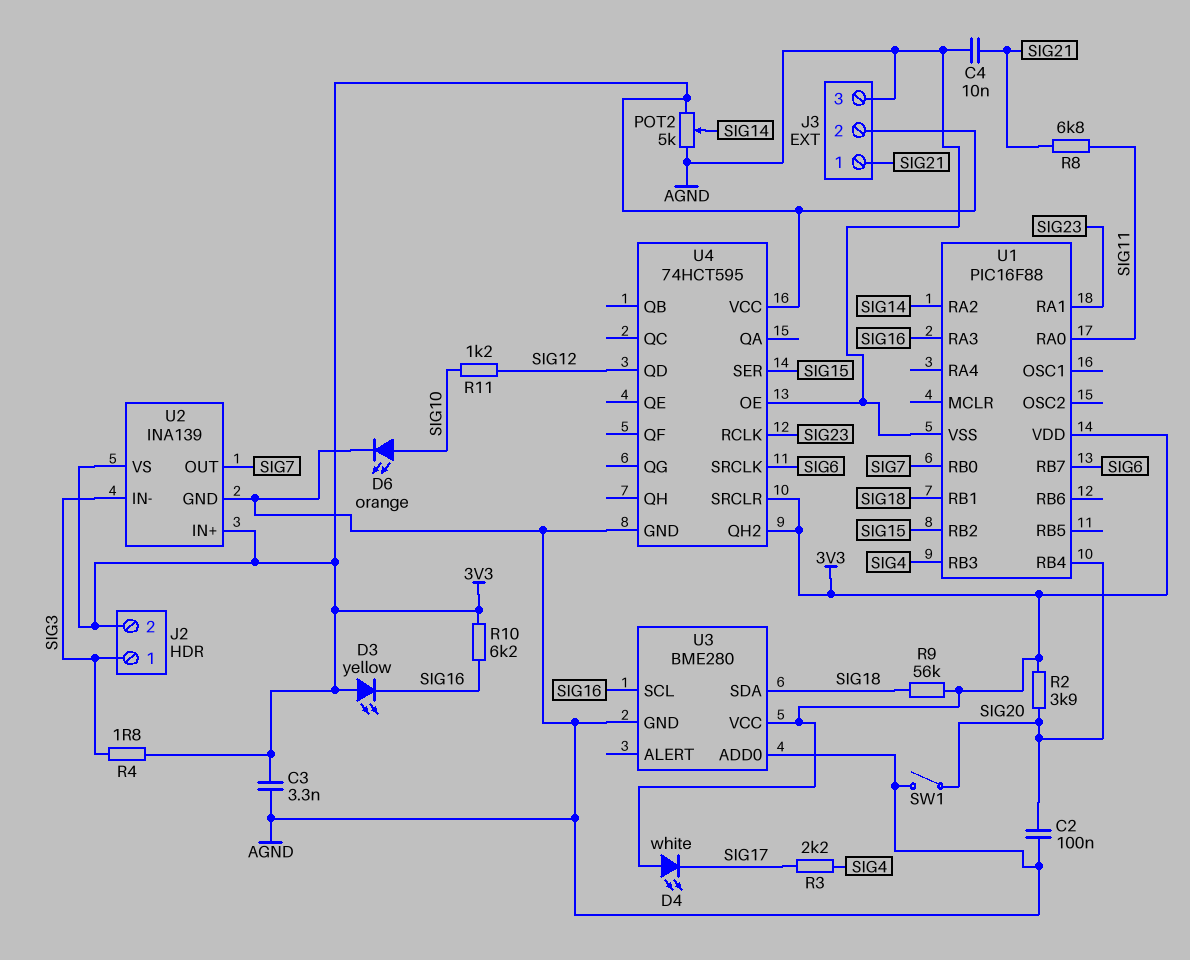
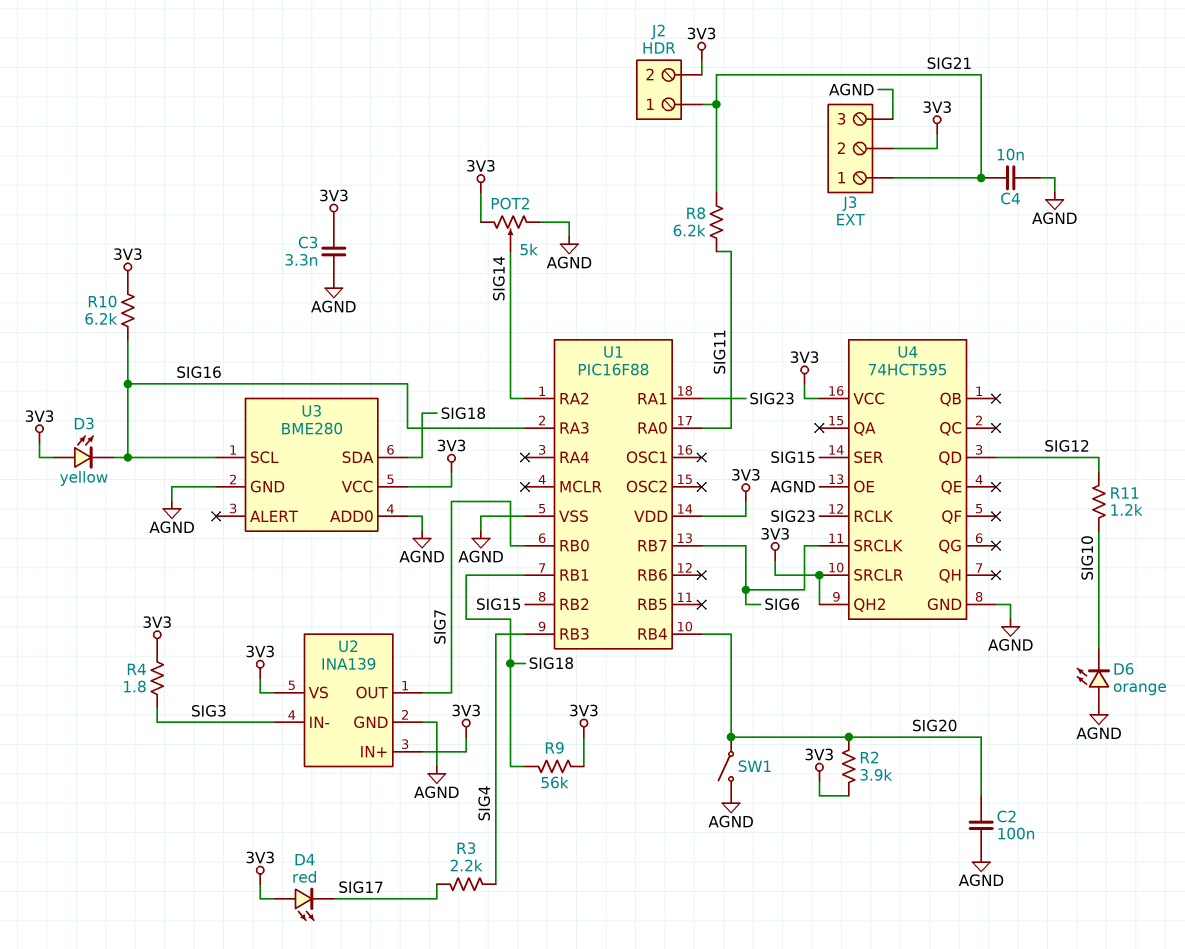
D4: LED white (A 3V3, K SIG17) -> LED red (A 3V3, K SIG17)
D6: LED orange (A SIG10, K AGND) -> LED orange (A AGND, K SIG10)
J2 pin 1: SIG3 -> SIG21
R8: 6.8k (SIG11, SIG21) -> 6.2k (SIG11, SIG21)

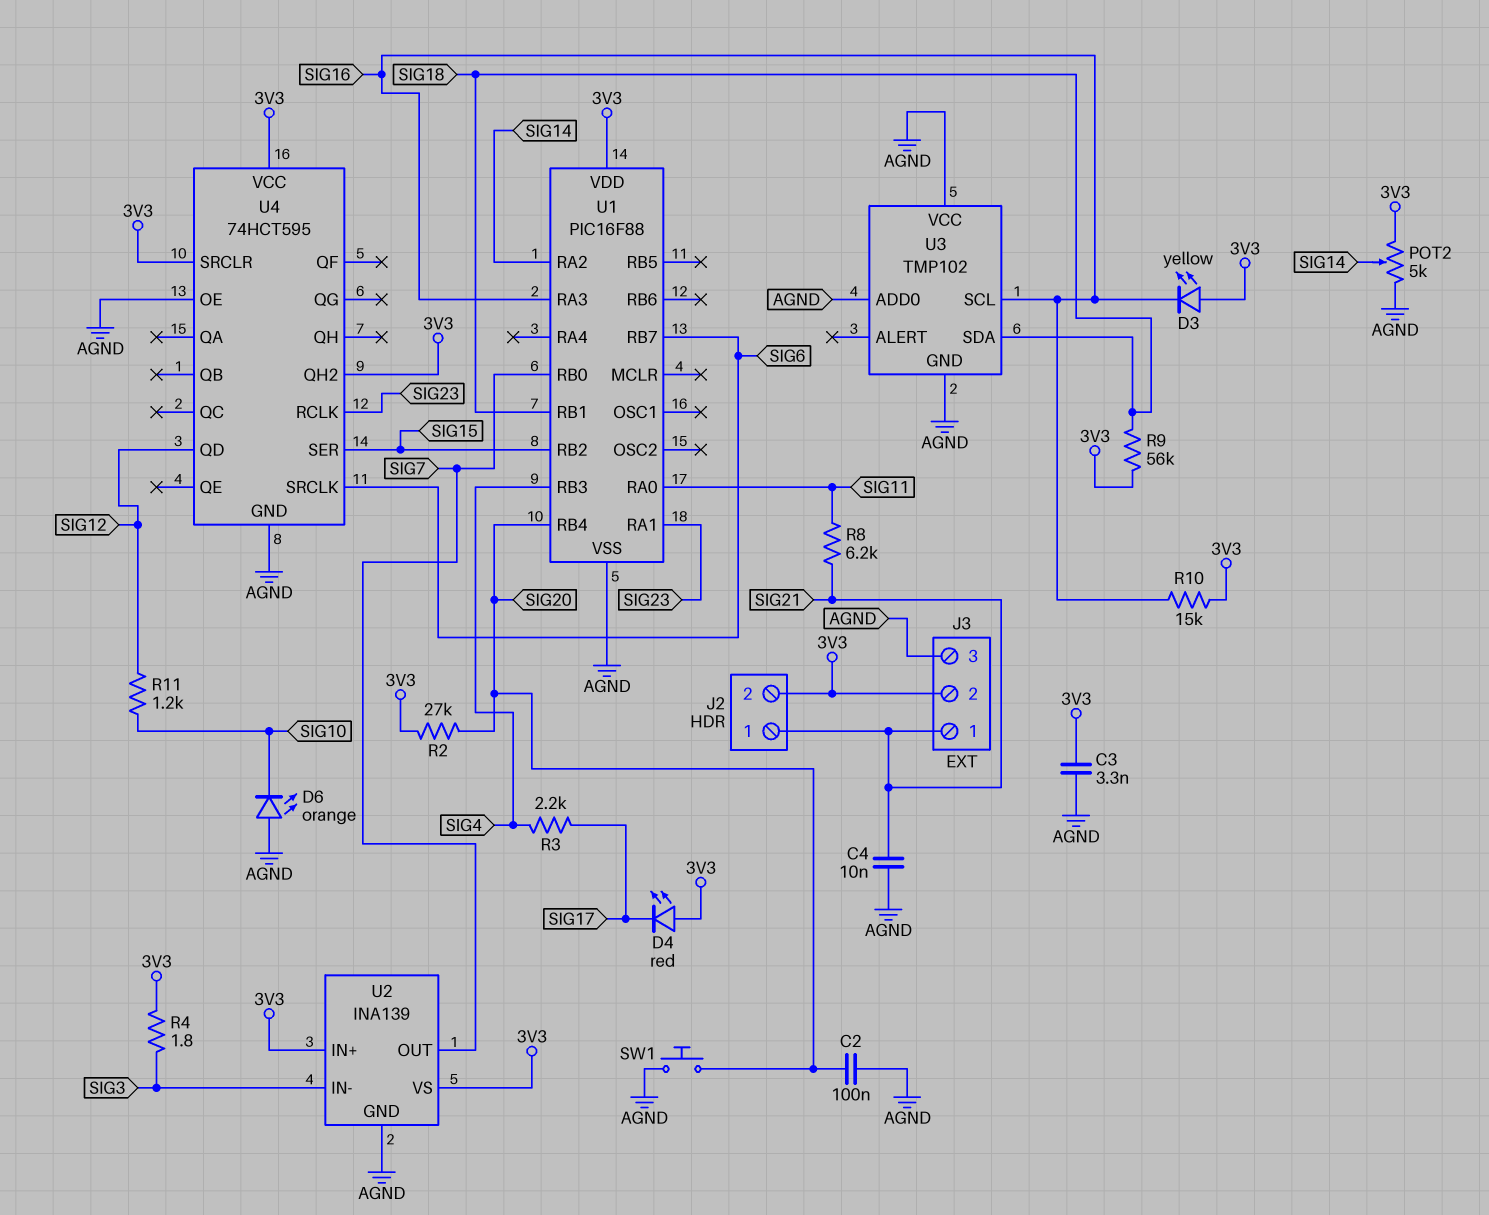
R2: 3.9k (3V3, SIG20) -> 27k (3V3, SIG20)
R10: 6.2k (3V3, SIG16) -> 15k (3V3, SIG16)
SW1: switch (AGND, SIG20) -> button (AGND, SIG20)
U3: BME280 -> TMP102
U3 pin VCC: 3V3 -> AGND

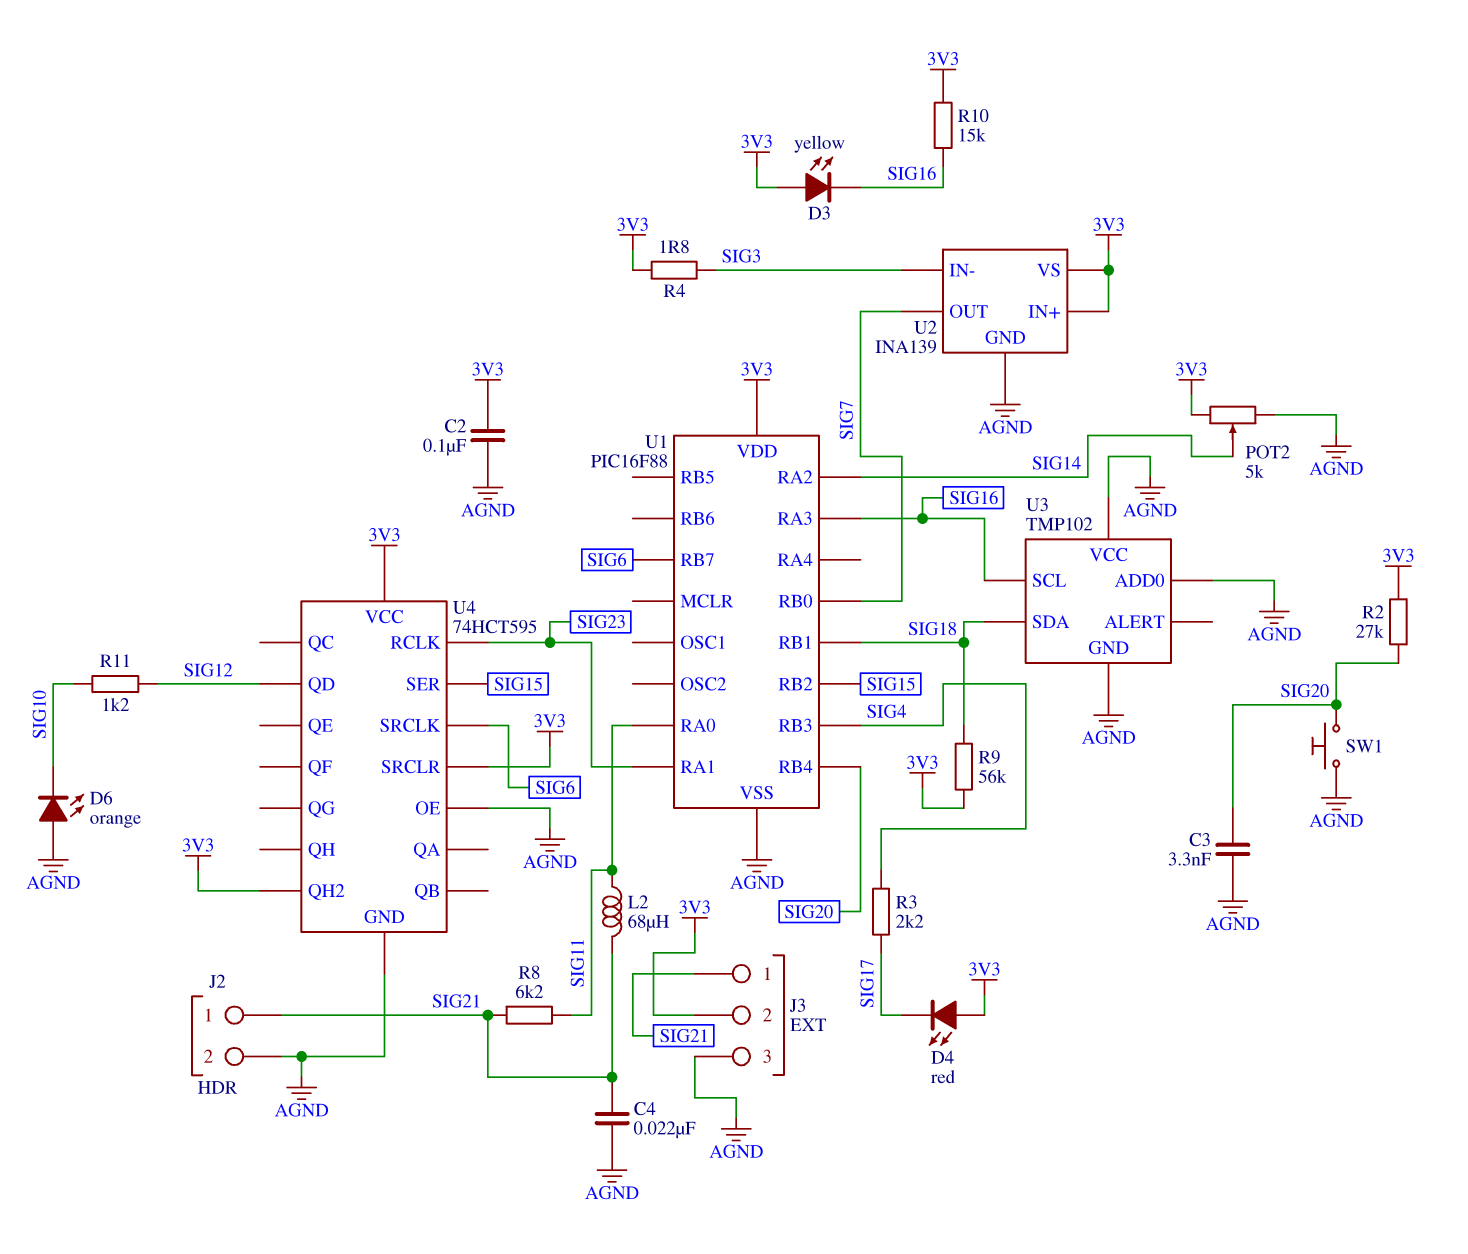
C2: 100nF (AGND, SIG20) -> 100nF (3V3, AGND)
C3: 3.3nF (3V3, AGND) -> 3.3nF (AGND, SIG20)
C4: 10nF (AGND, SIG21) -> 22nF (AGND, SIG21)
J2 pin 2: 3V3 -> AGND
L2: none -> 68uH (SIG11, SIG21)

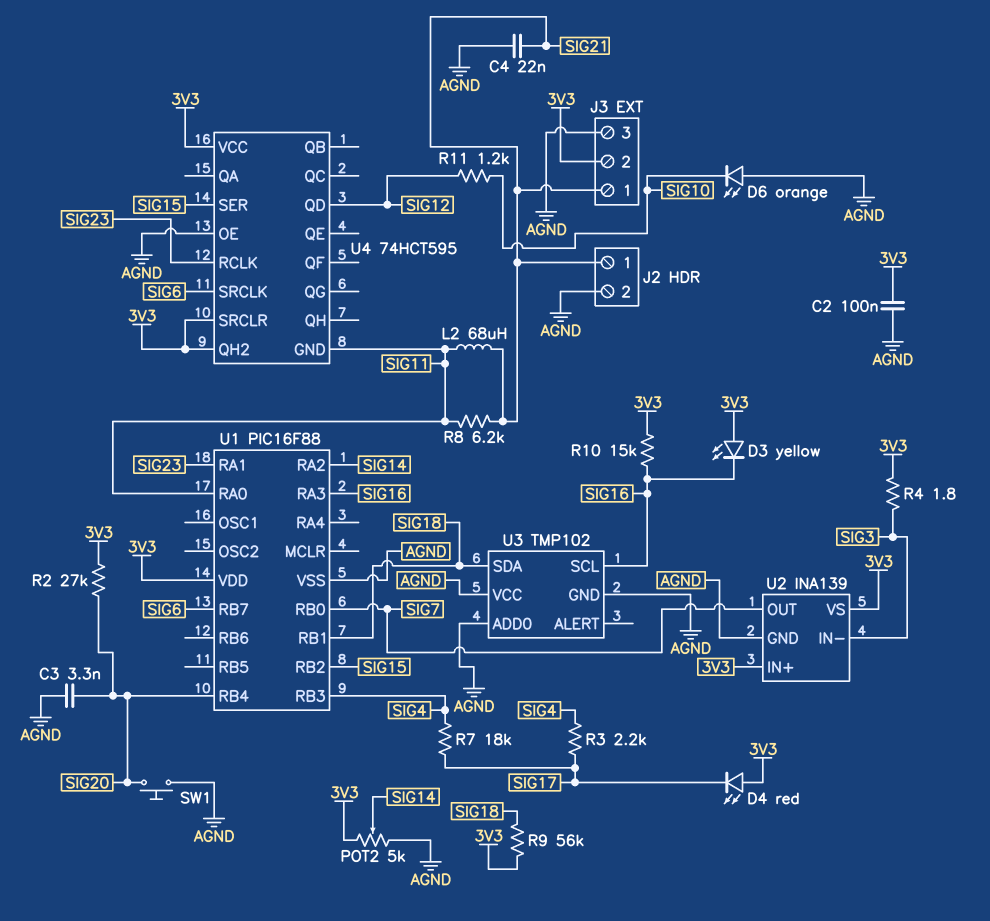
R7: none -> 18k (SIG4, SIG17)
U4 pin GND: AGND -> SIG11

